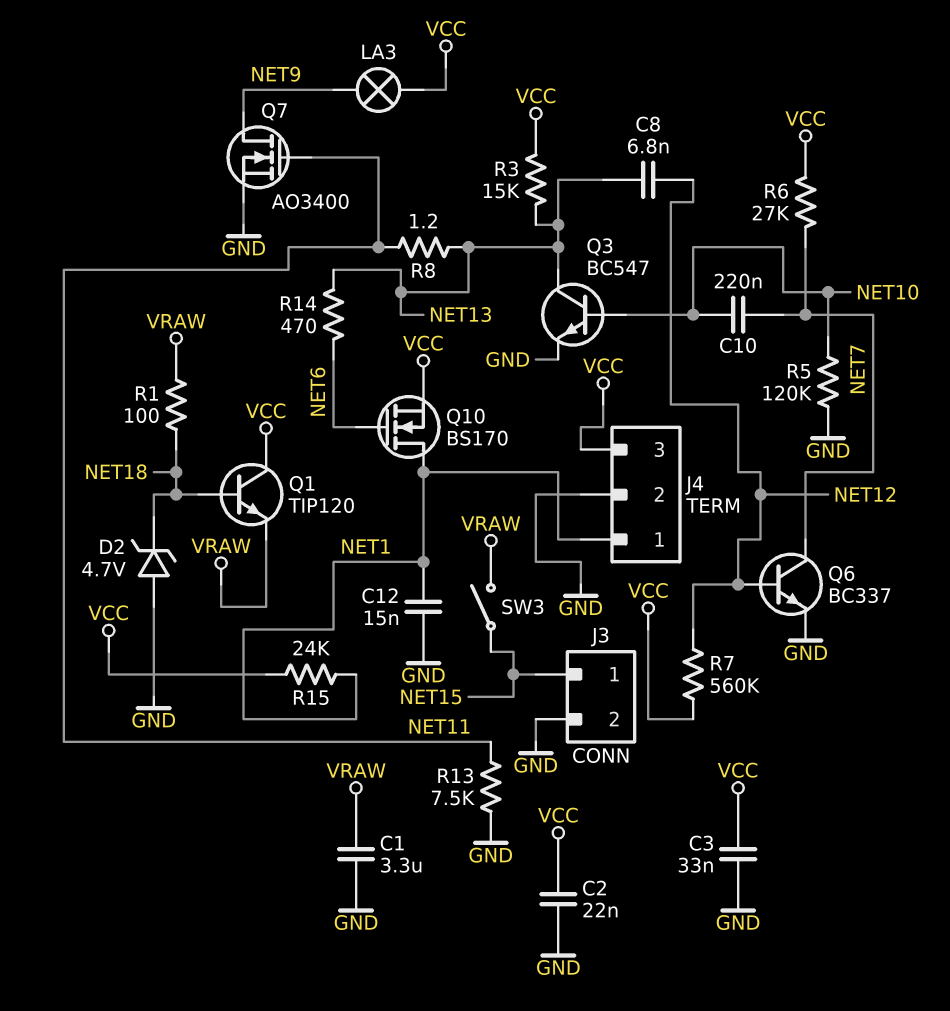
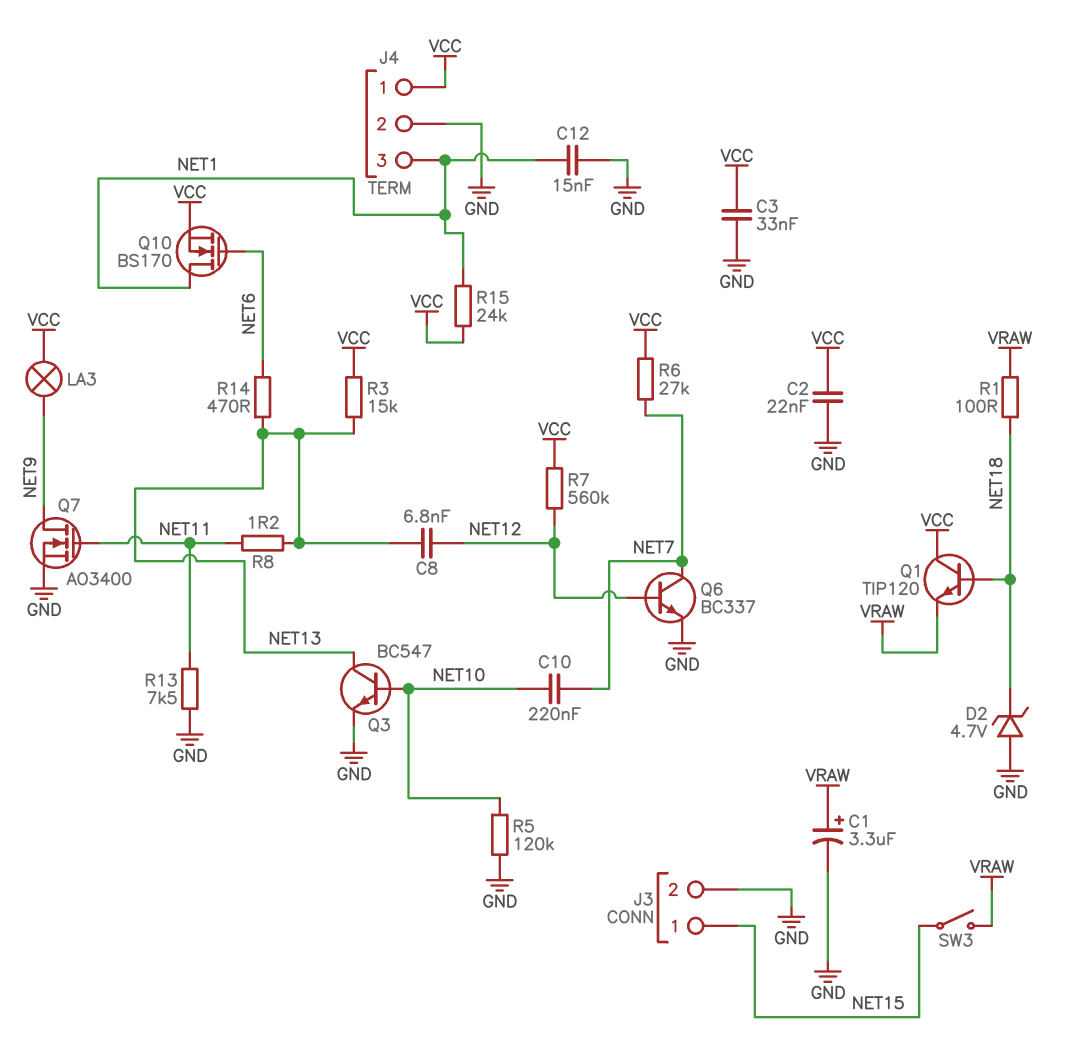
C1: 3.3uF (GND, VRAW) -> 3.3uF (plus VRAW, minus GND)
J4 pin 1: NET1 -> VCC
J4 pin 3: VCC -> NET1

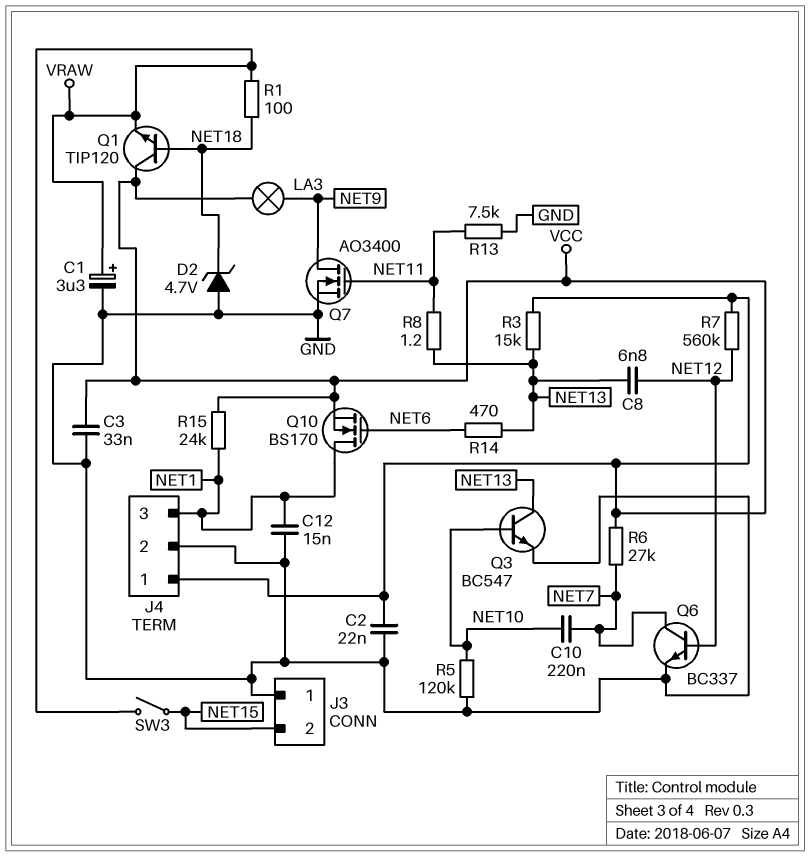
J3 pin 1: NET15 -> GND
J3 pin 2: GND -> NET15

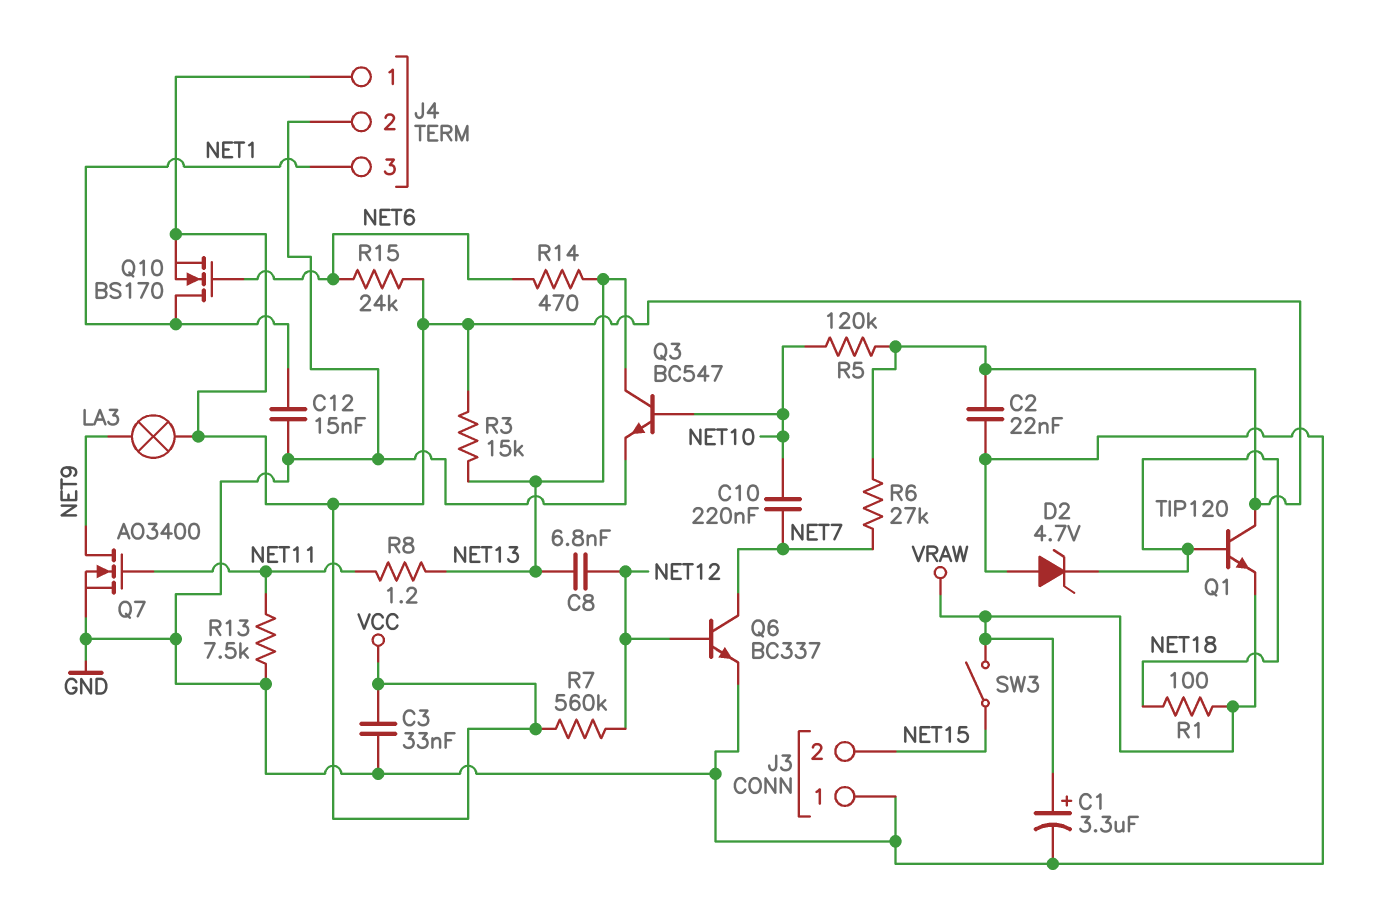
R5: 120k (GND, NET10) -> 120k (NET10, VCC)
R15: 24k (NET1, VCC) -> 24k (NET6, VCC)

